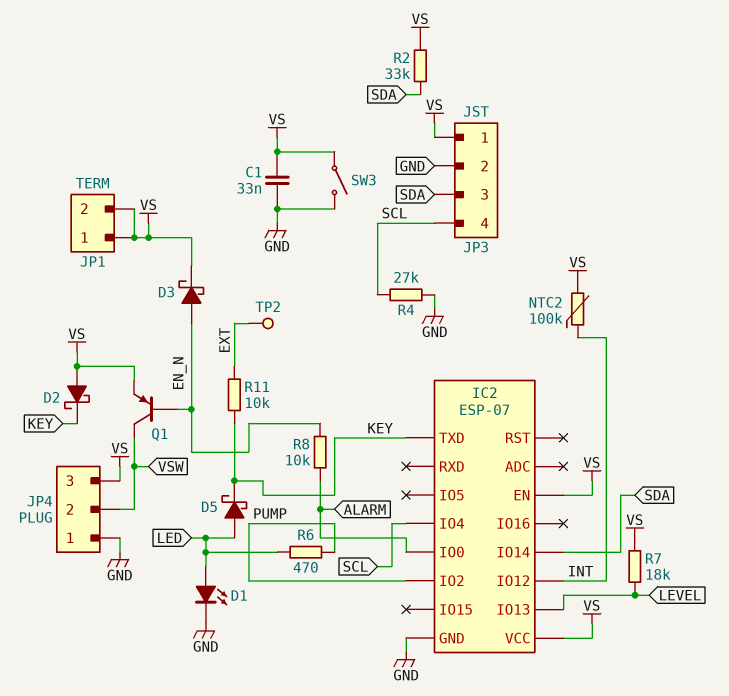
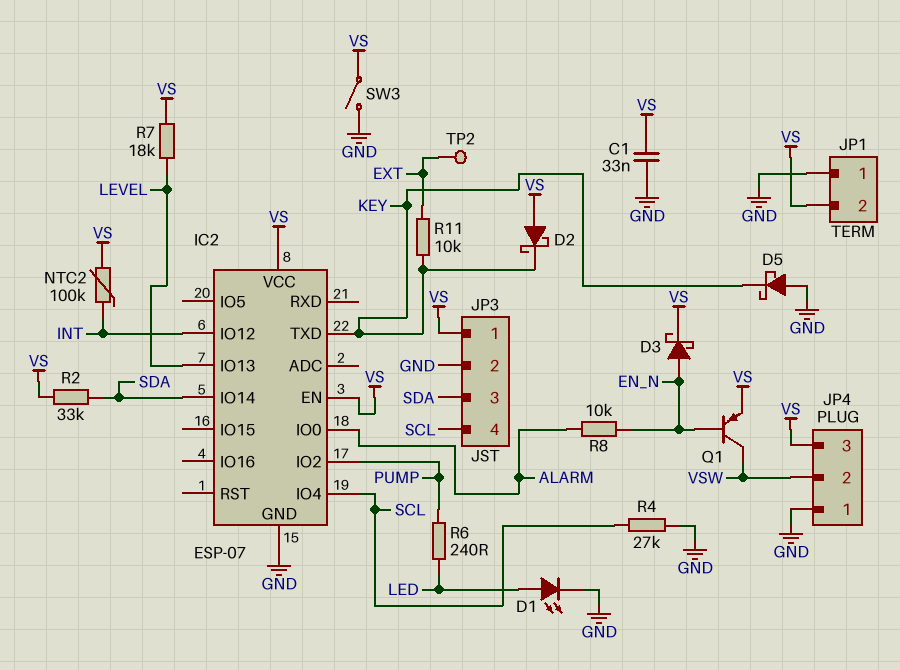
D5: schottky (A LED, K KEY) -> schottky (A GND, K KEY)
JP1 pin 1: VS -> GND
R6: 470 (LED, PUMP) -> 240 (LED, PUMP)

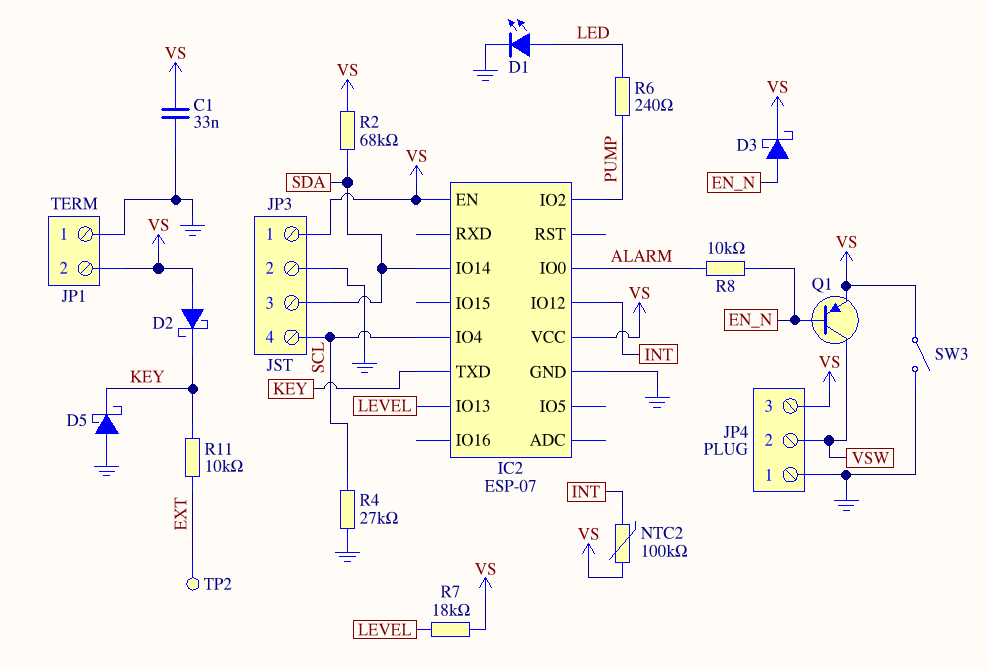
R2: 33k (SDA, VS) -> 68k (SDA, VS)

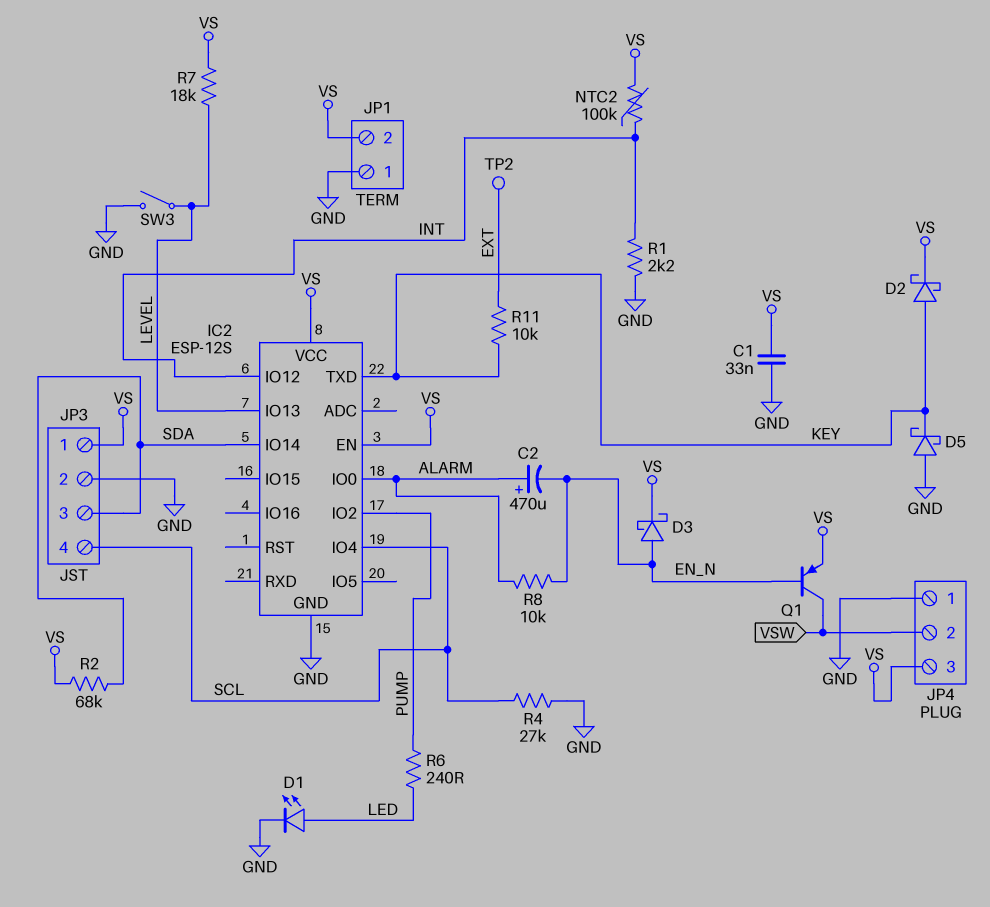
C2: none -> 470uF (plus ALARM, minus EN_N)
D2: schottky (A VS, K KEY) -> schottky (A KEY, K VS)
IC2: ESP-07 -> ESP-12S
R1: none -> 2.2k (GND, INT)
SW3: switch (GND, VS) -> switch (GND, LEVEL)

